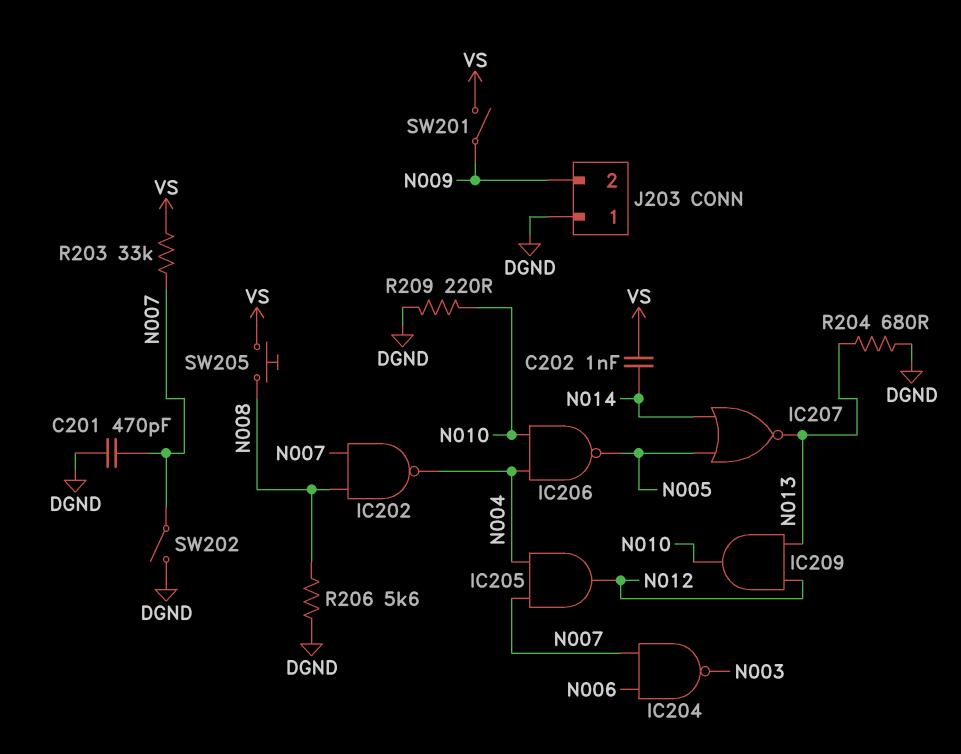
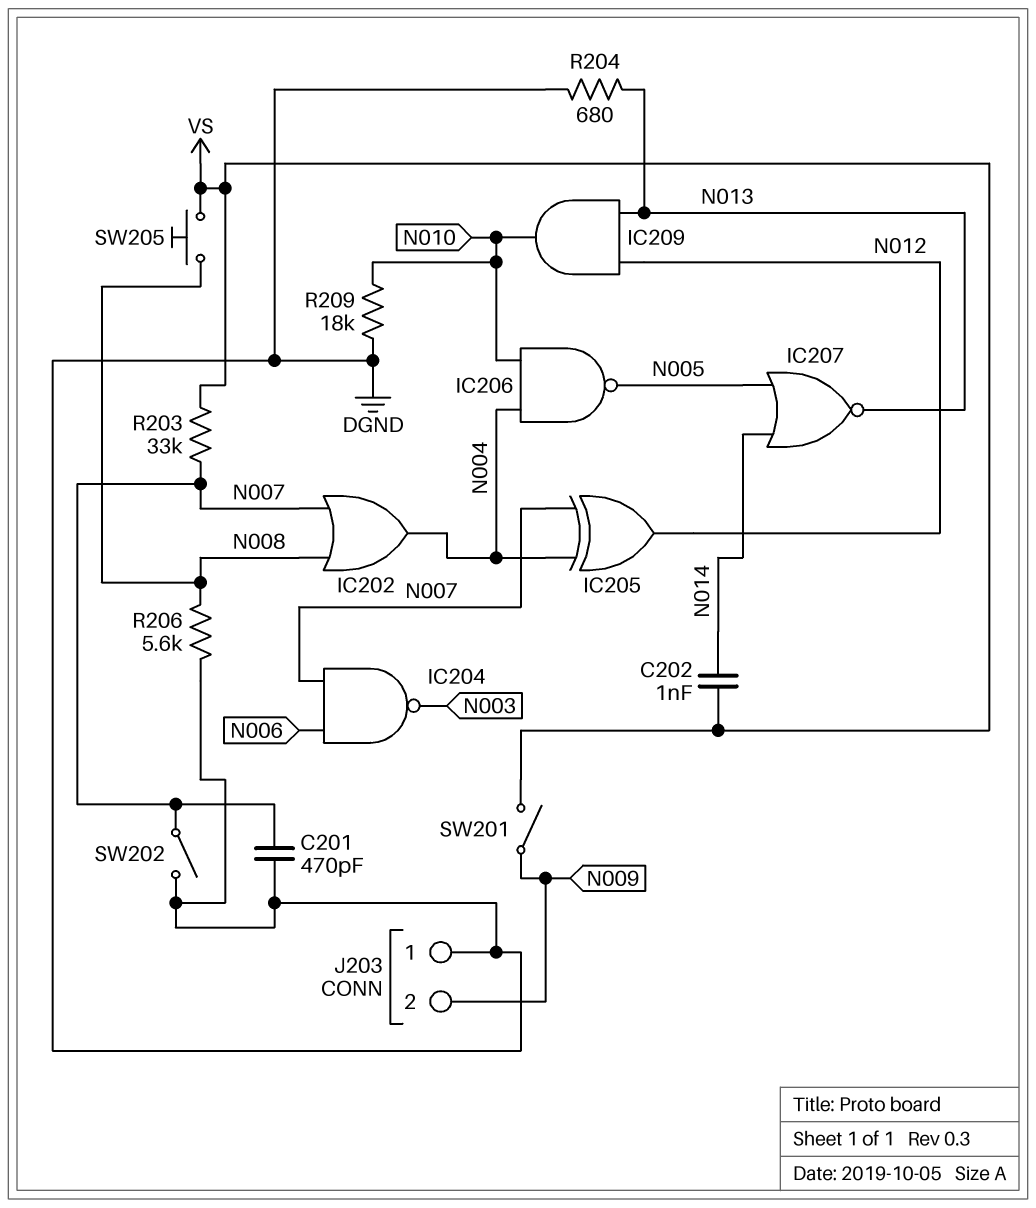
IC202: NAND (in N007, in N008, out N004) -> OR (in N007, in N008, out N004)
IC205: AND (in N004, in N007, out N012) -> XOR (in N004, in N007, out N012)
R209: 220 (DGND, N010) -> 18k (DGND, N010)

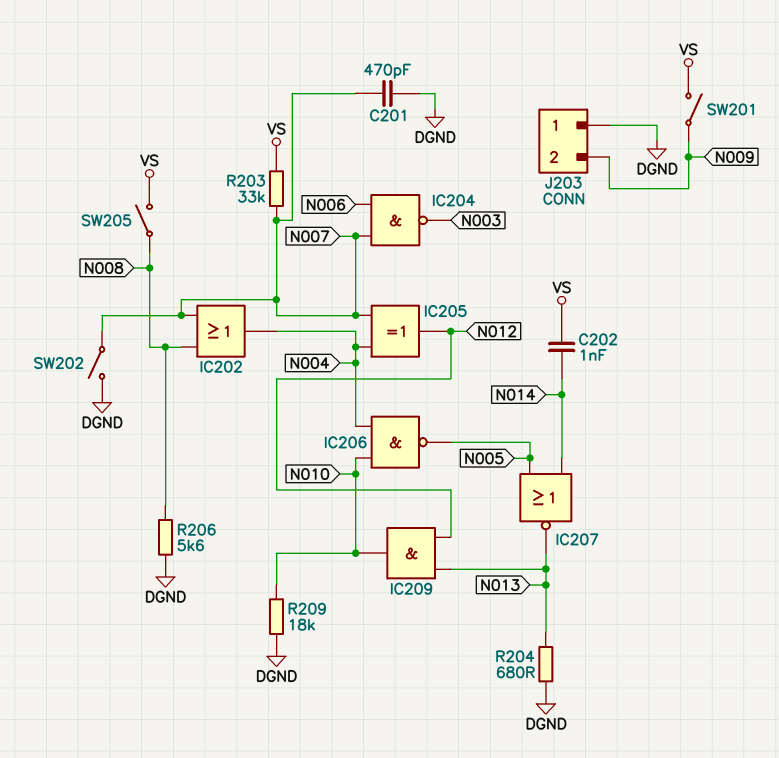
SW205: button (N008, VS) -> switch (N008, VS)

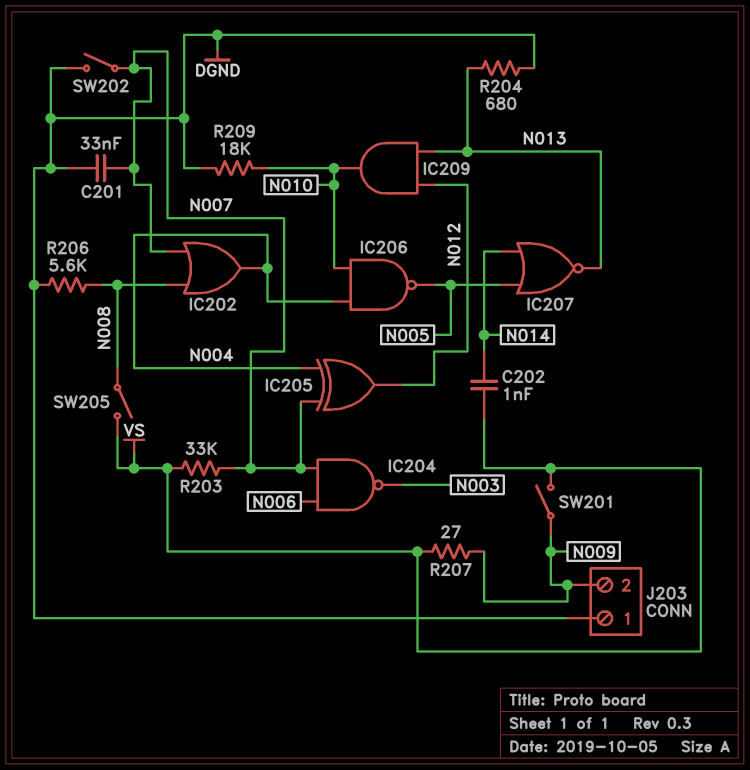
C201: 470pF (DGND, N007) -> 33nF (DGND, N007)
R207: none -> 27 (N009, VS)

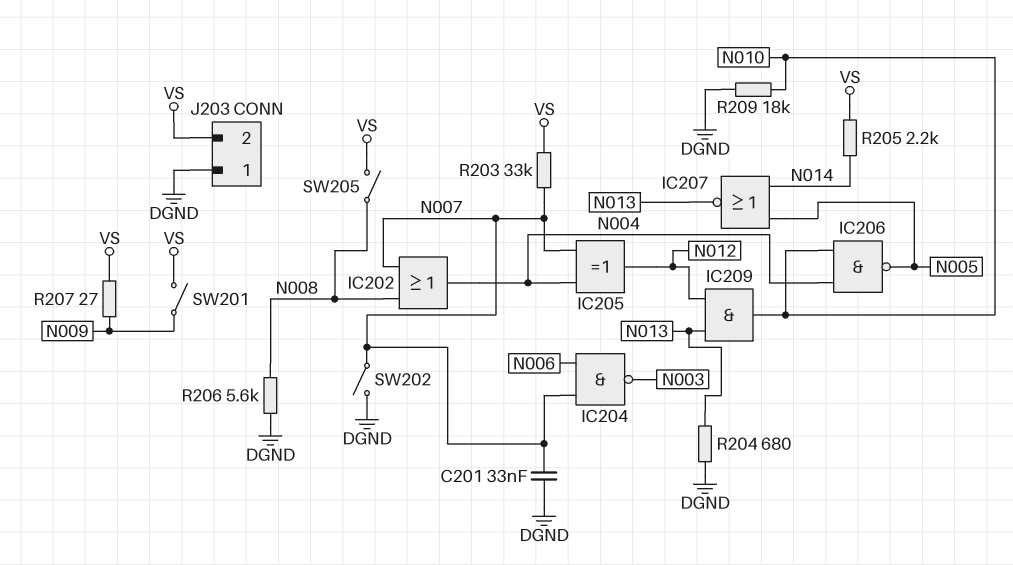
C202: 1nF (N014, VS) -> none
J203 pin 2: N009 -> VS
R205: none -> 2.2k (N014, VS)

